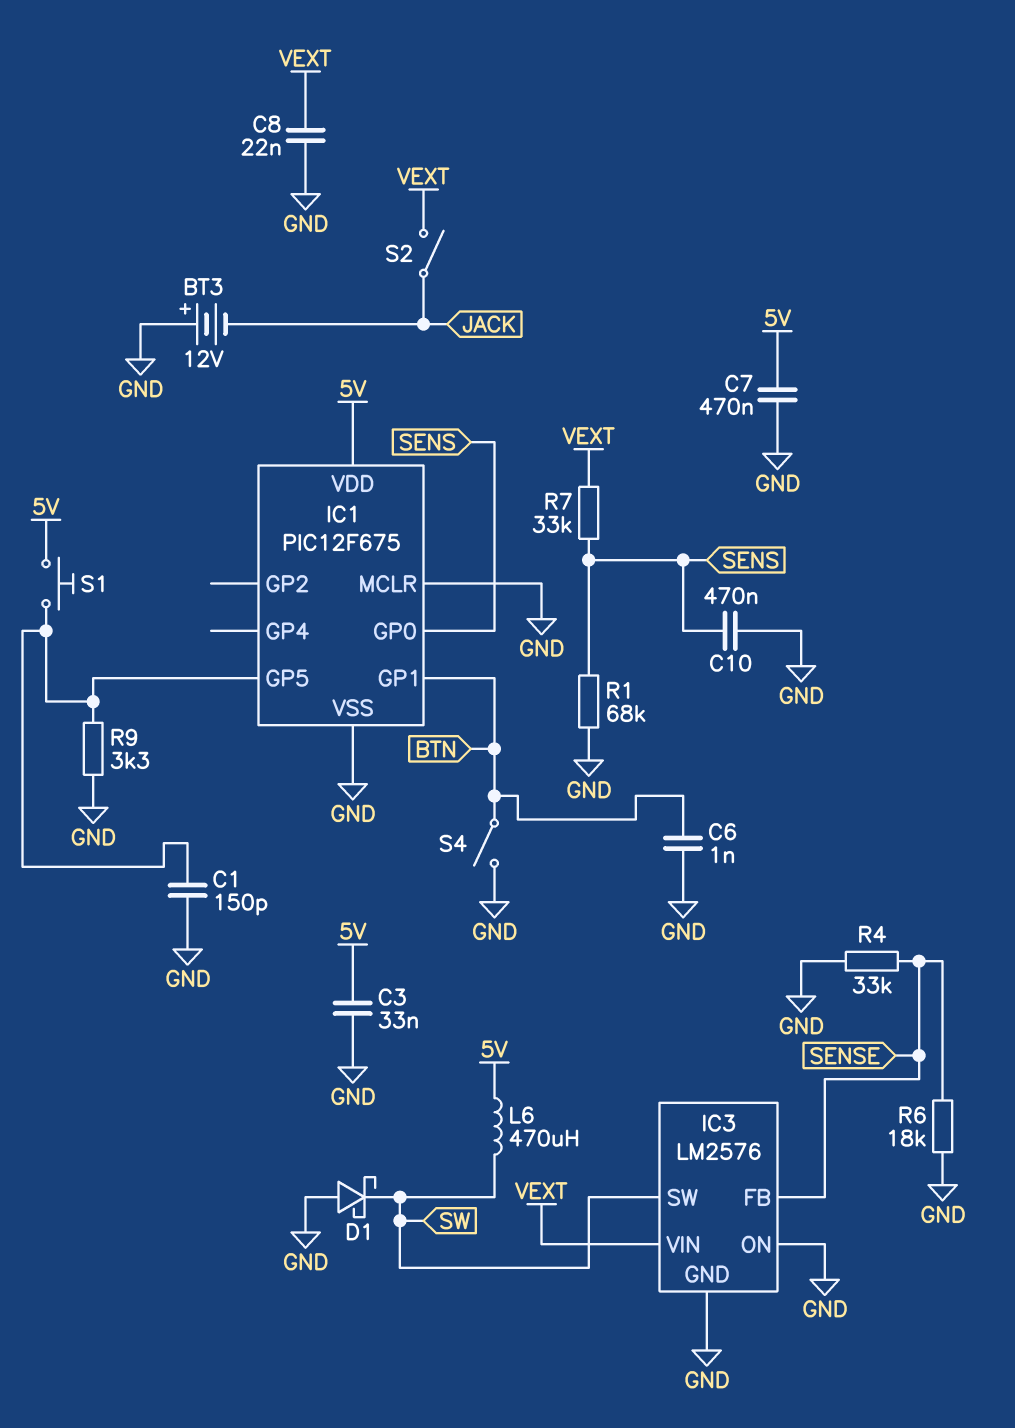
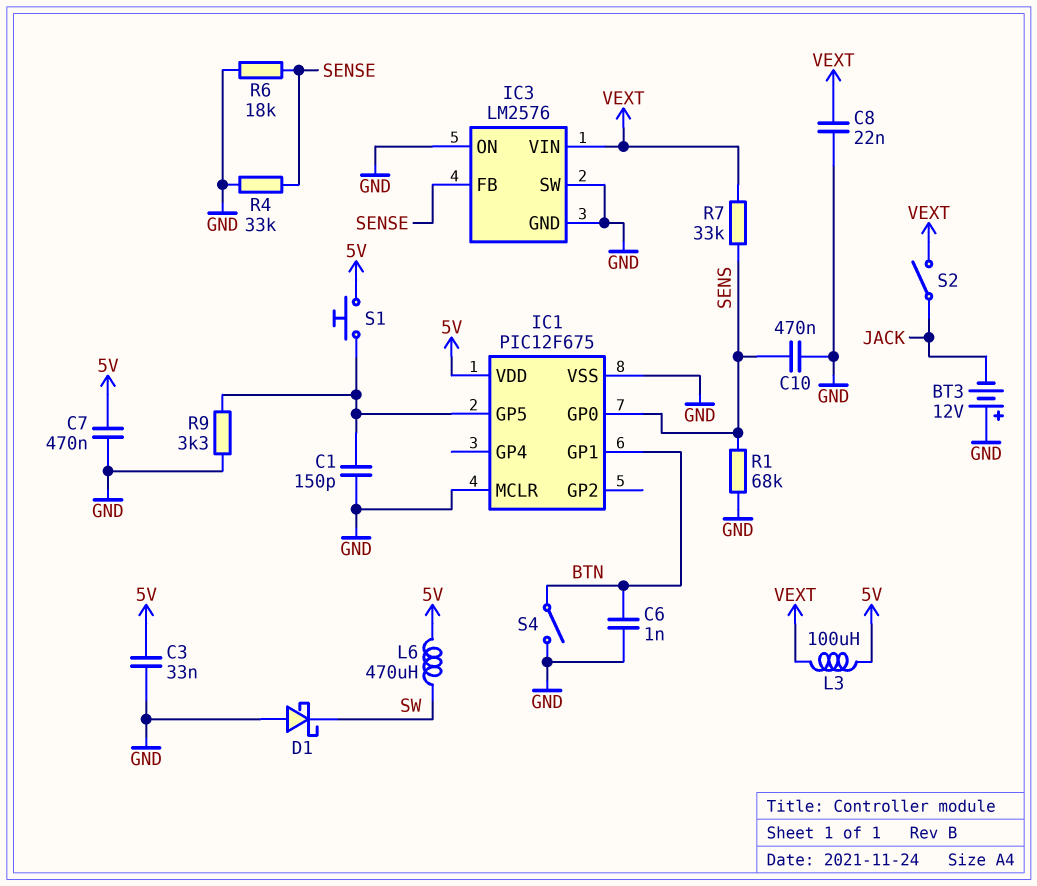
IC3 pin SW: SW -> GND
L3: none -> 100uH (5V, VEXT)

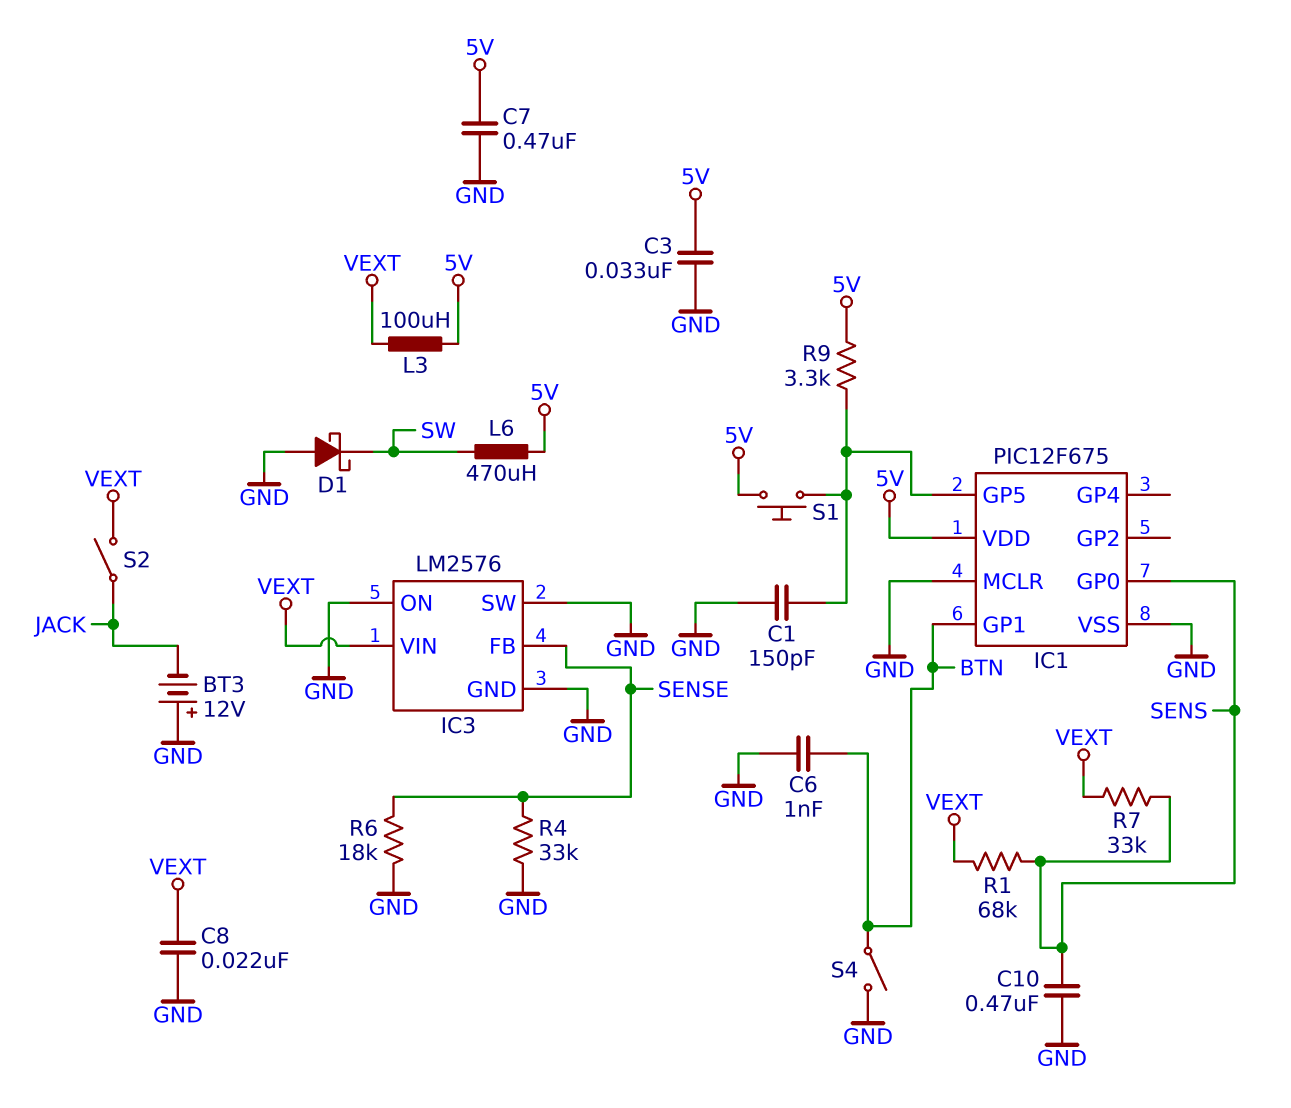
R1: 68k (GND, SENS) -> 68k (SENS, VEXT)
R9: 3.3k (GND, IC1/GP5) -> 3.3k (5V, IC1/GP5)

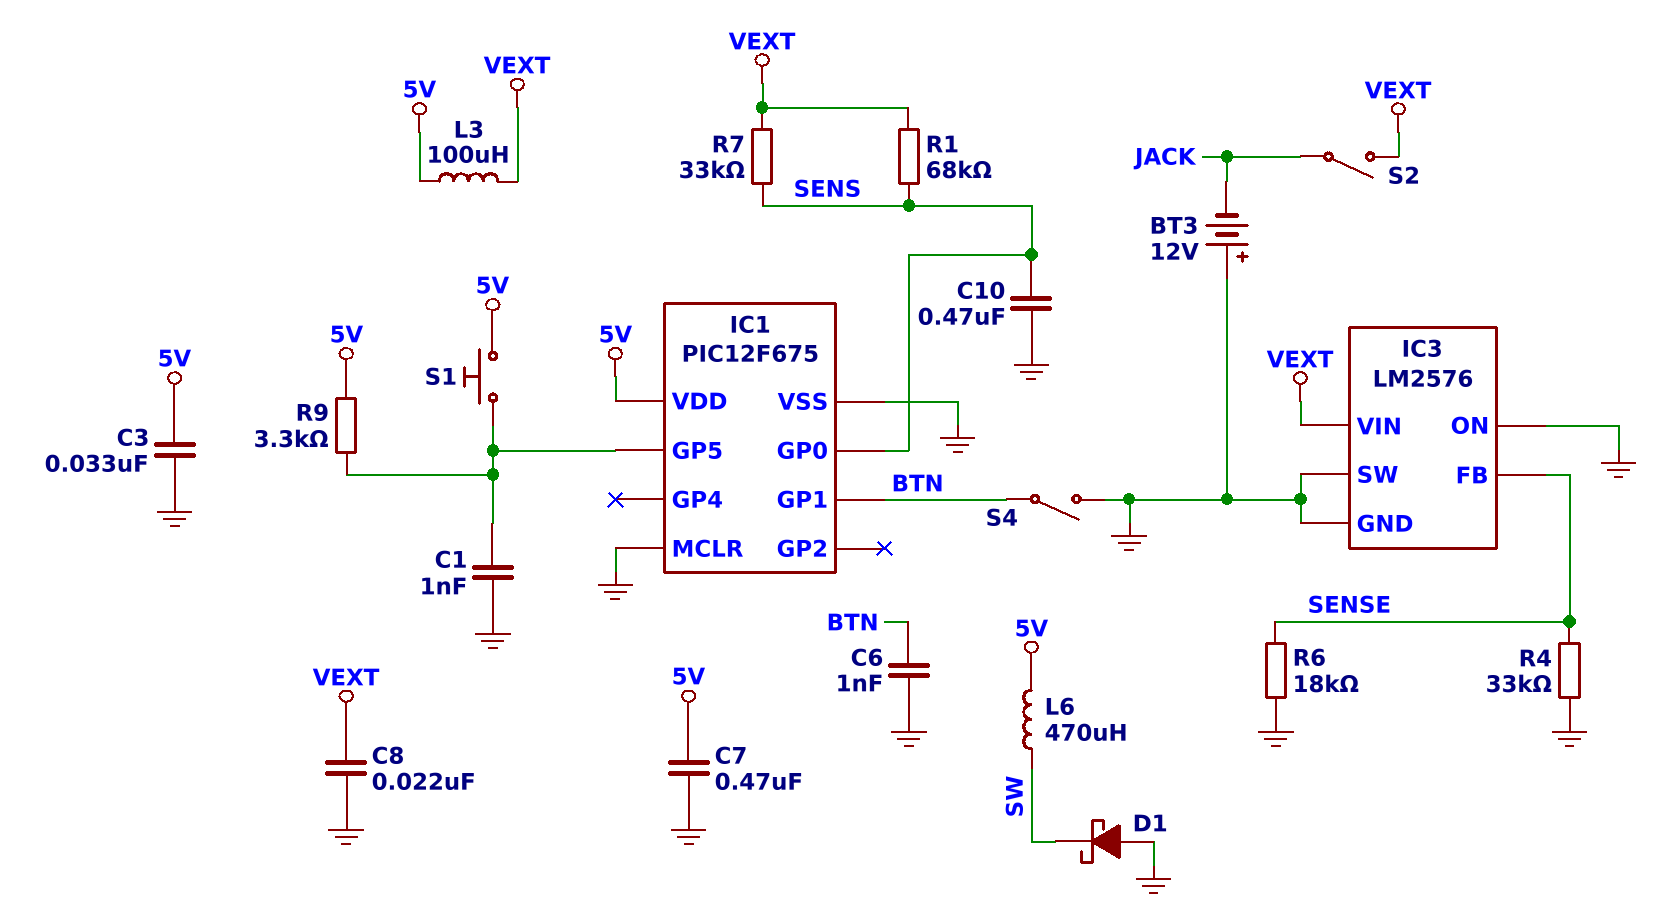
C1: 150pF (GND, IC1/GP5) -> 1nF (GND, IC1/GP5)

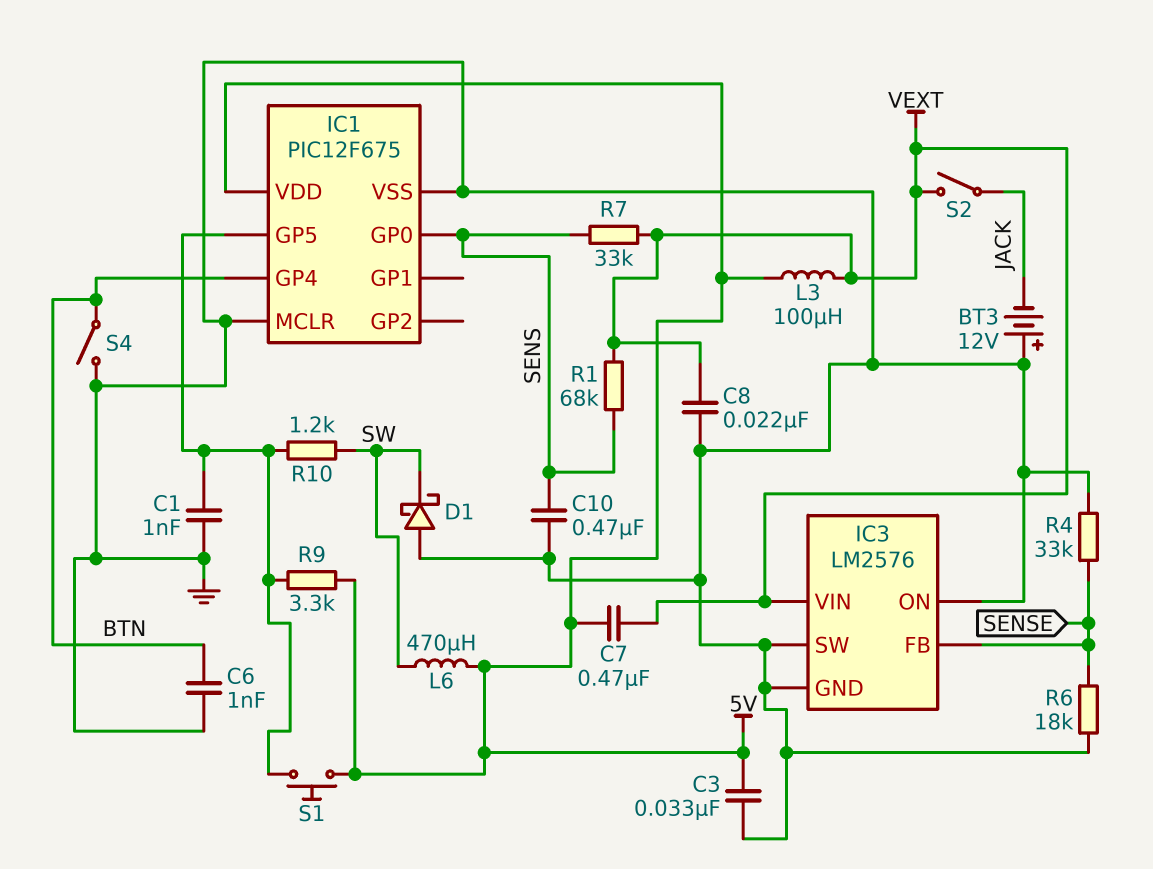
C7: 470nF (5V, GND) -> 470nF (5V, VEXT)
IC1 pin GP1: BTN -> none
IC1 pin GP4: none -> BTN
R10: none -> 1.2k (IC1/GP5, SW)

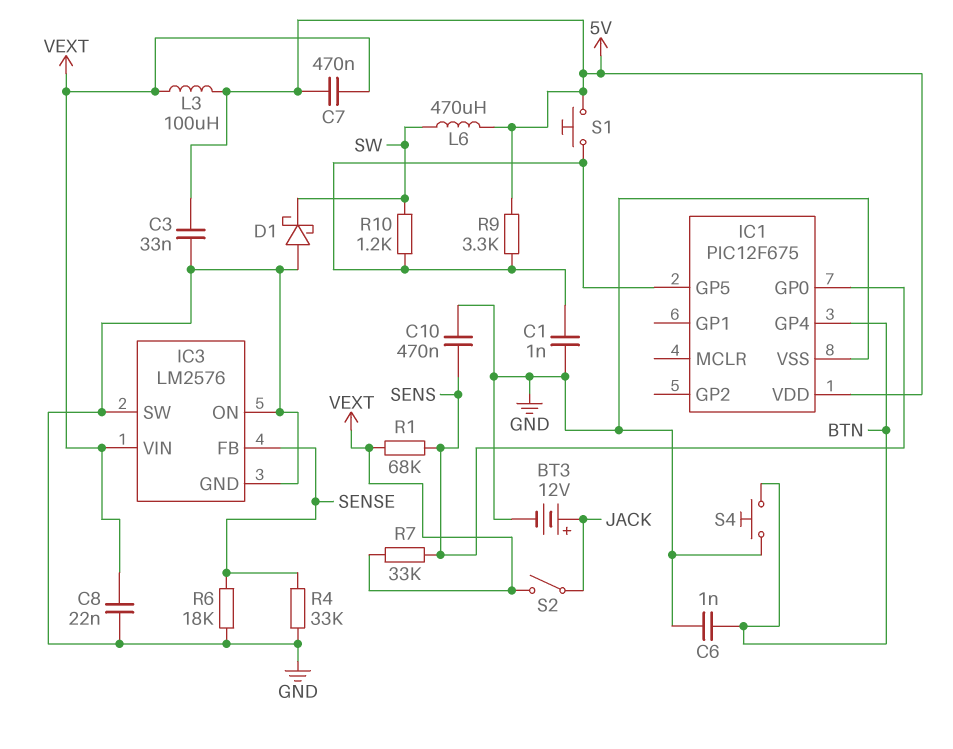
BT3: 12V (plus GND, minus JACK) -> 12V (plus JACK, minus GND)
IC1 pin MCLR: GND -> none
S4: switch (BTN, GND) -> button (BTN, GND)

